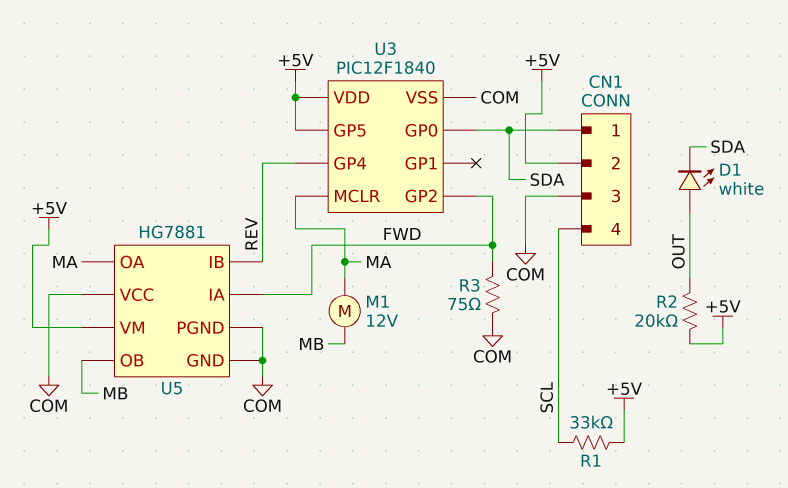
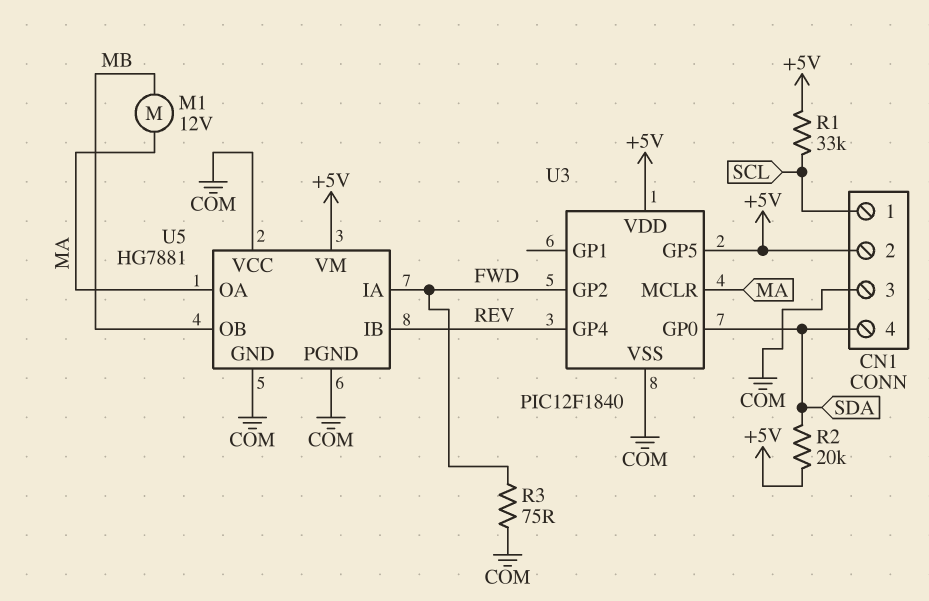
CN1 pin 1: SDA -> SCL
CN1 pin 4: SCL -> SDA
D1: LED white (A OUT, K SDA) -> none
R2: 20k (+5V, OUT) -> 20k (+5V, SDA)

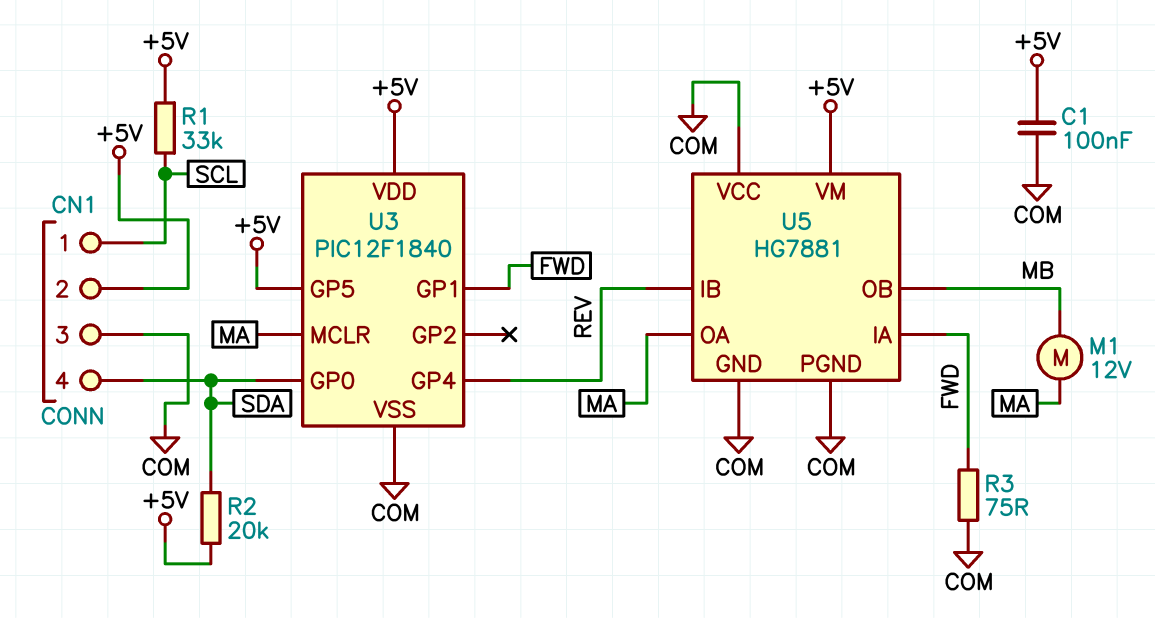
C1: none -> 100nF (+5V, COM)
U3 pin GP1: none -> FWD
U3 pin GP2: FWD -> none

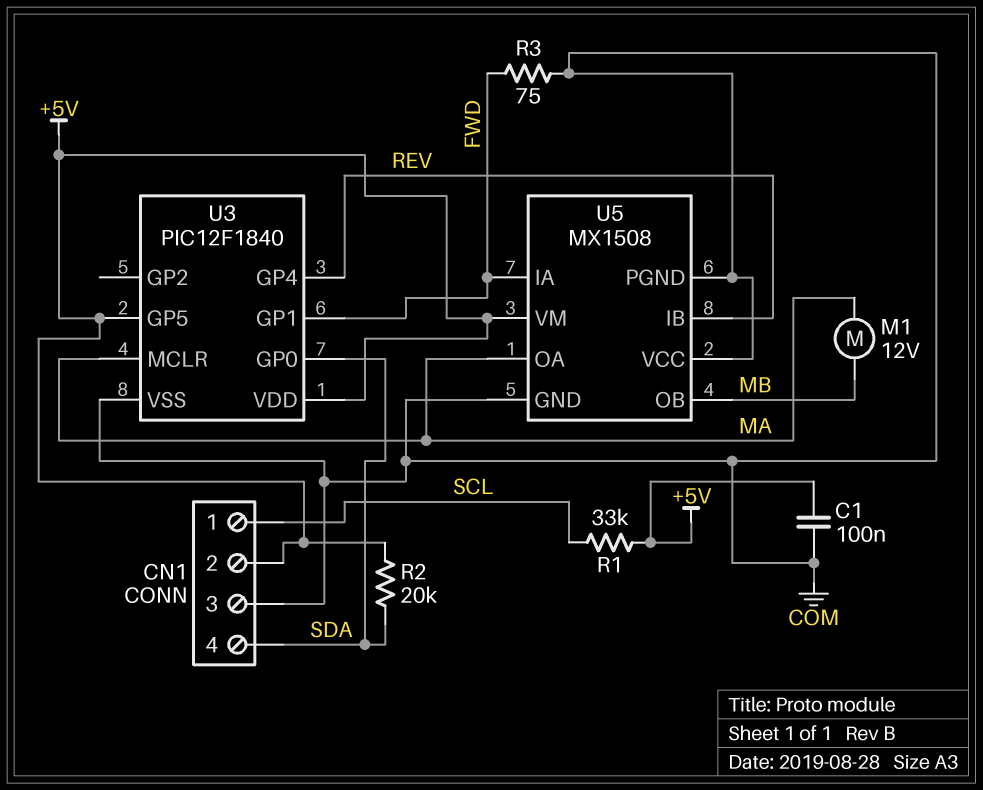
U5: HG7881 -> MX1508

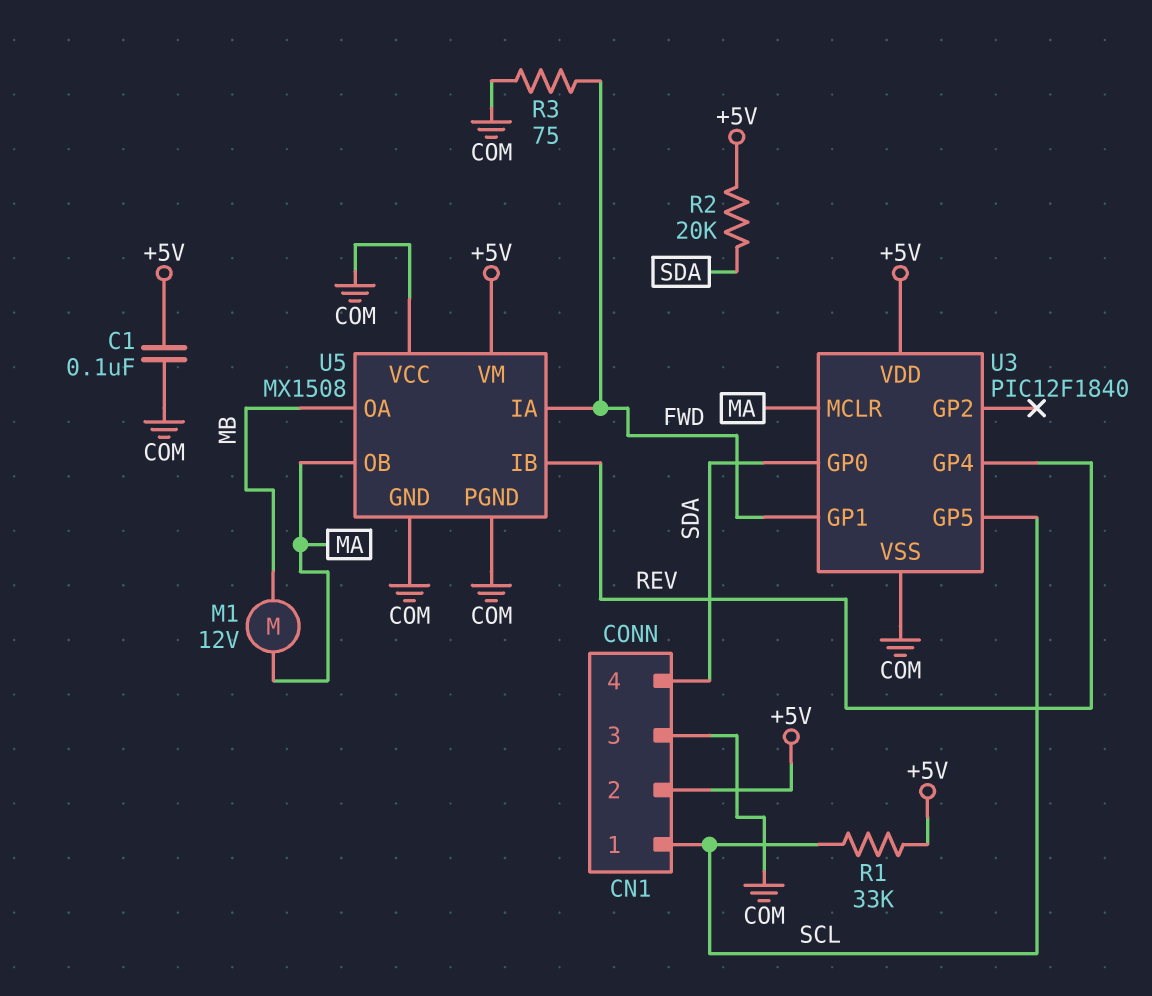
U3 pin GP5: +5V -> SCL
U5 pin OA: MA -> MB
U5 pin OB: MB -> MA

